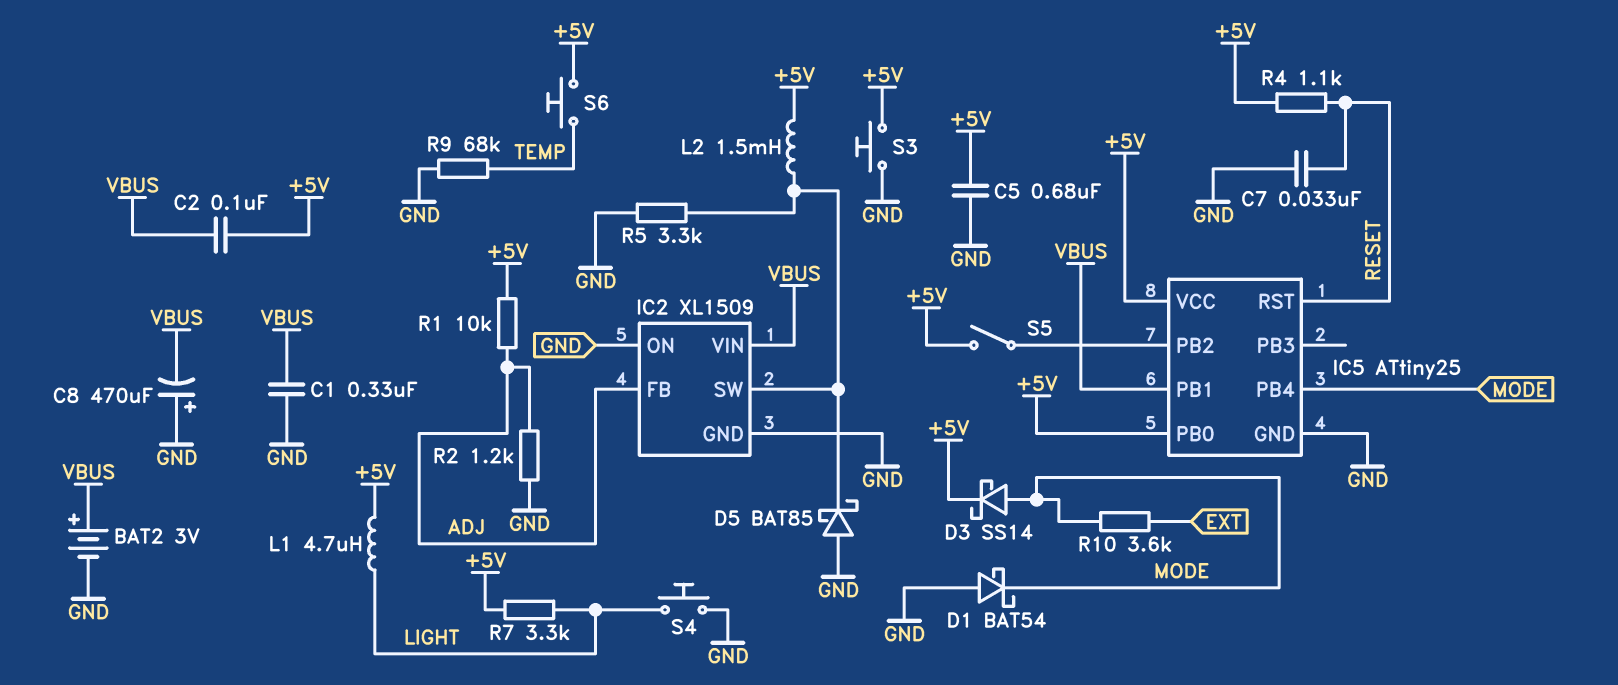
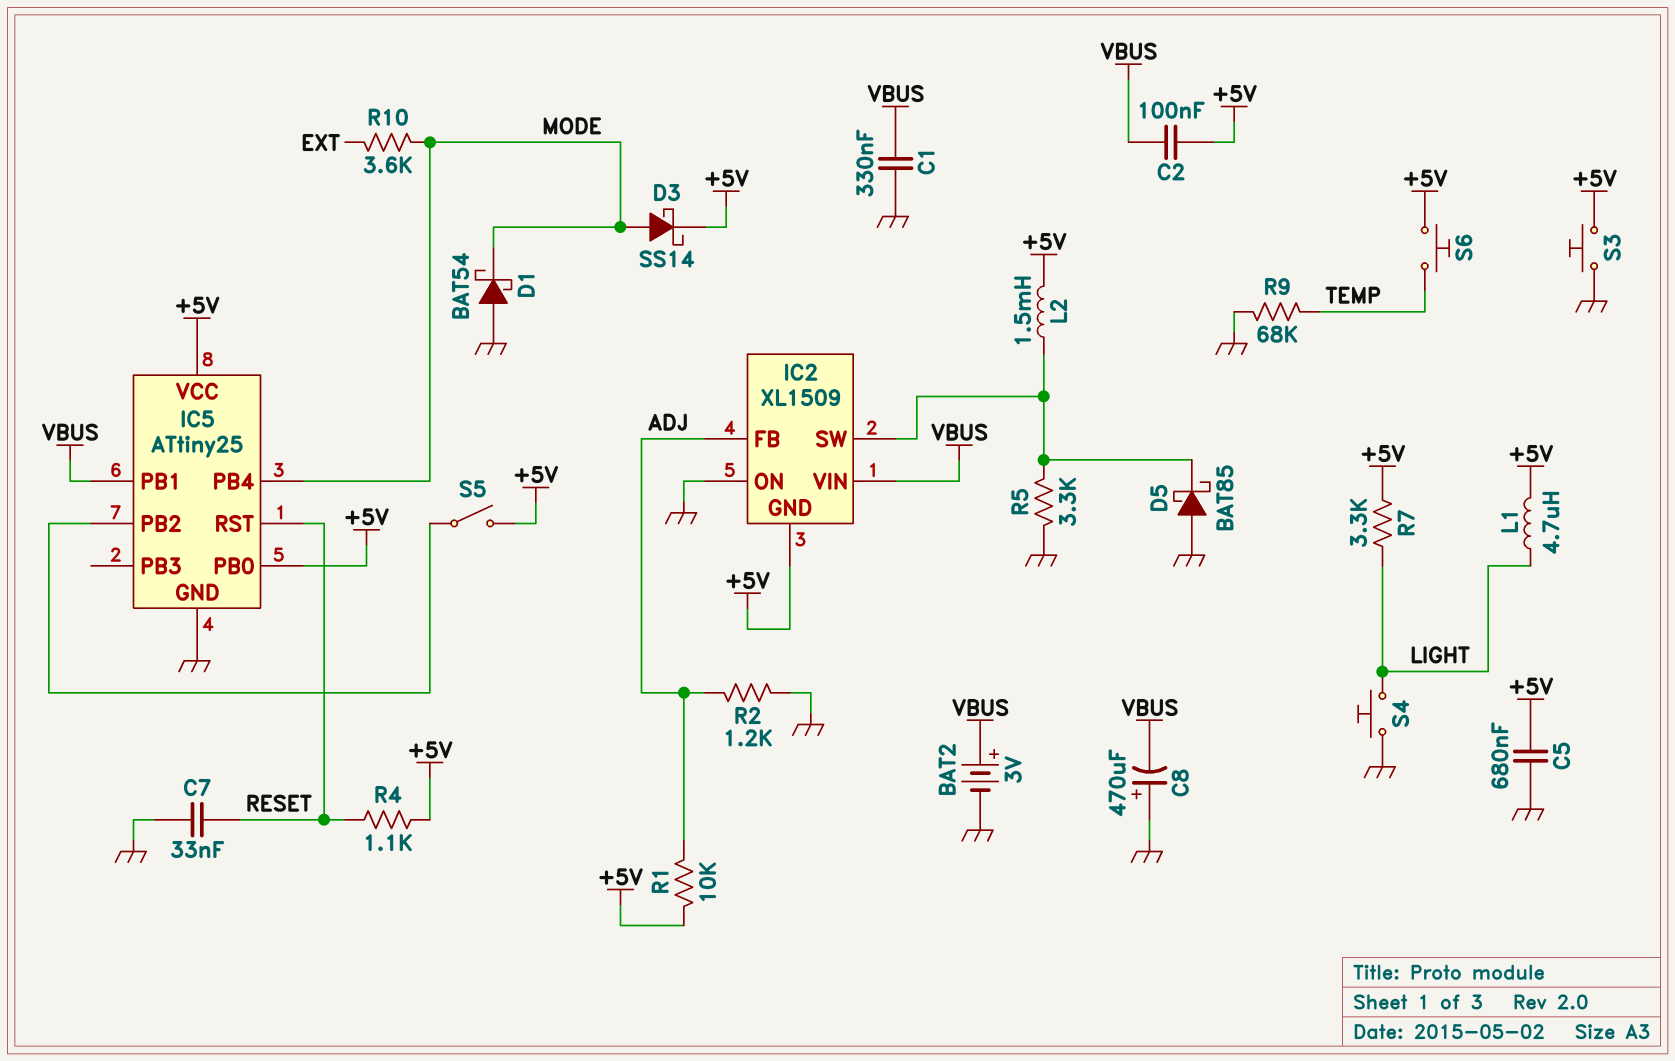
IC2 pin GND: GND -> +5V

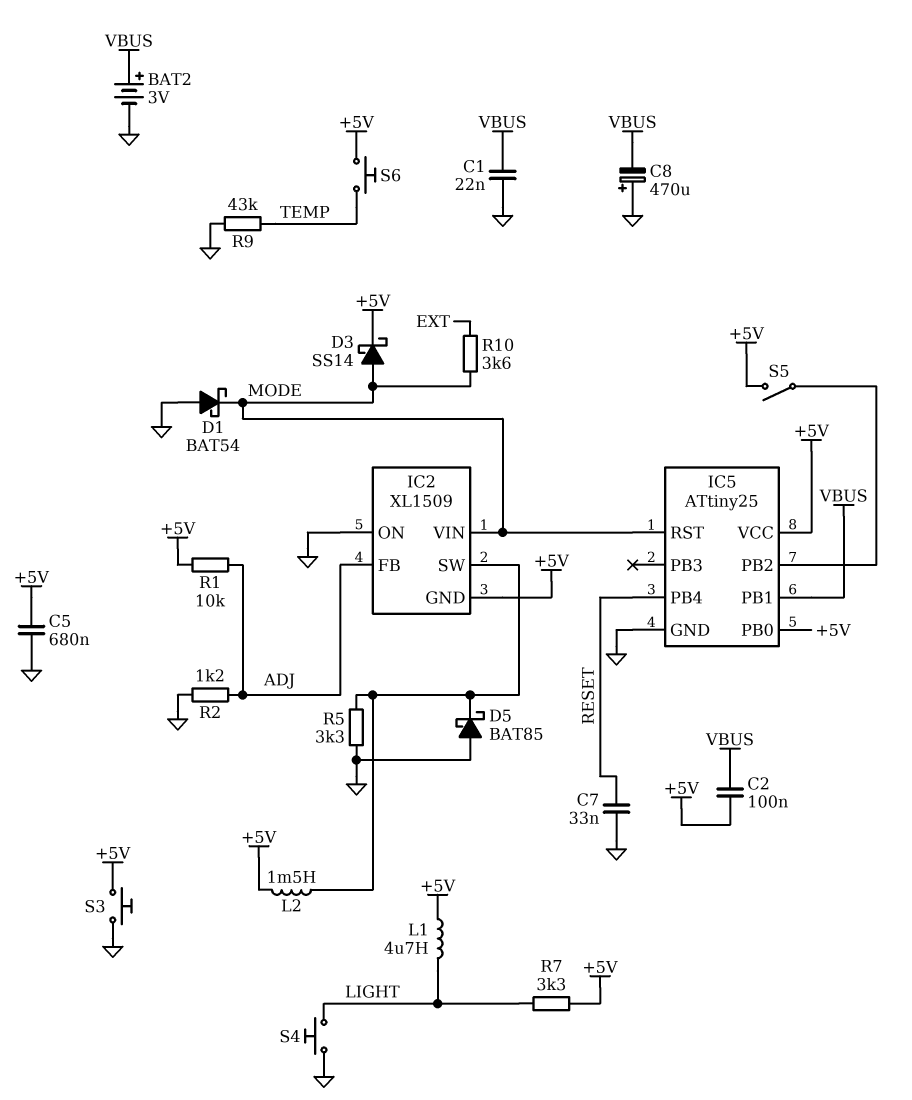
C1: 330nF (GND, VBUS) -> 22nF (GND, VBUS)
IC2 pin VIN: VBUS -> MODE
IC5 pin PB4: MODE -> RESET
IC5 pin RST: RESET -> MODE
R4: 1.1k (+5V, RESET) -> none
R9: 68k (GND, TEMP) -> 43k (GND, TEMP)

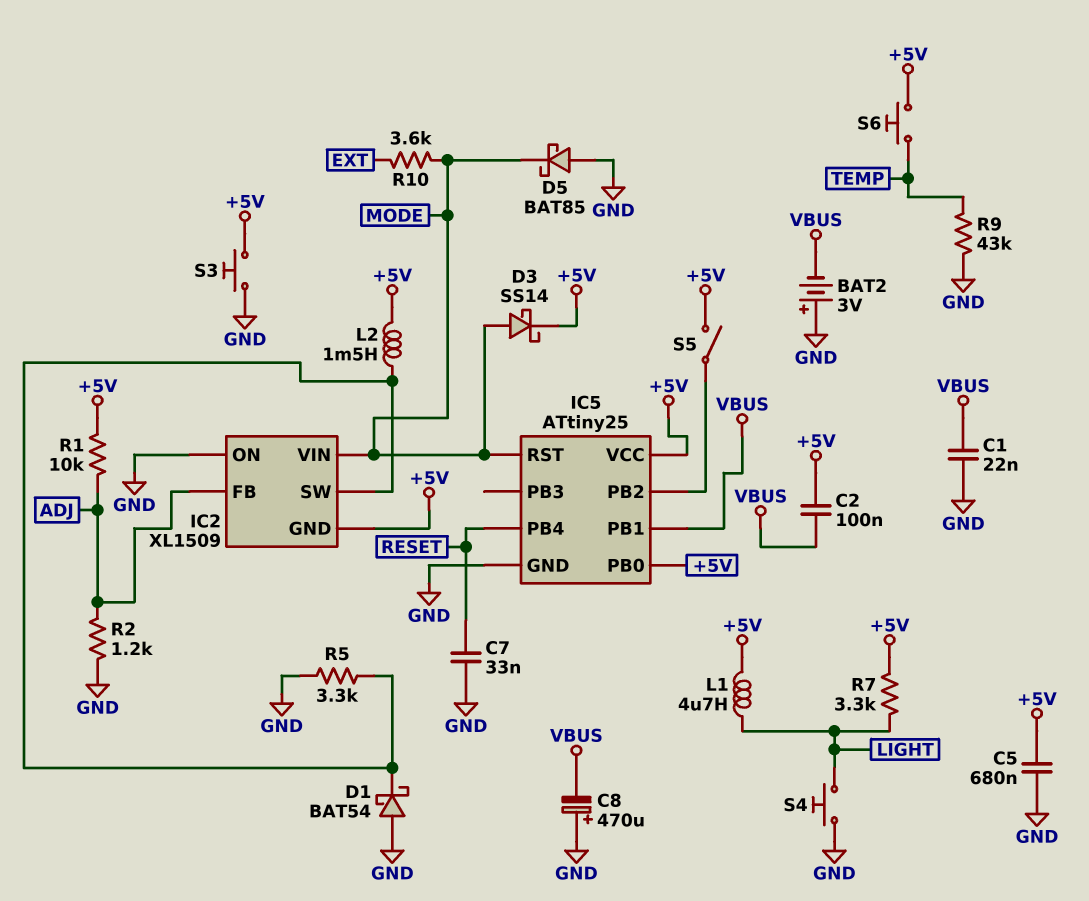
BAT2: 3V (plus VBUS, minus GND) -> 3V (plus GND, minus VBUS)
D1: schottky BAT54 (A GND, K MODE) -> schottky BAT54 (A GND, K IC2/SW)
D5: schottky BAT85 (A GND, K IC2/SW) -> schottky BAT85 (A GND, K MODE)

